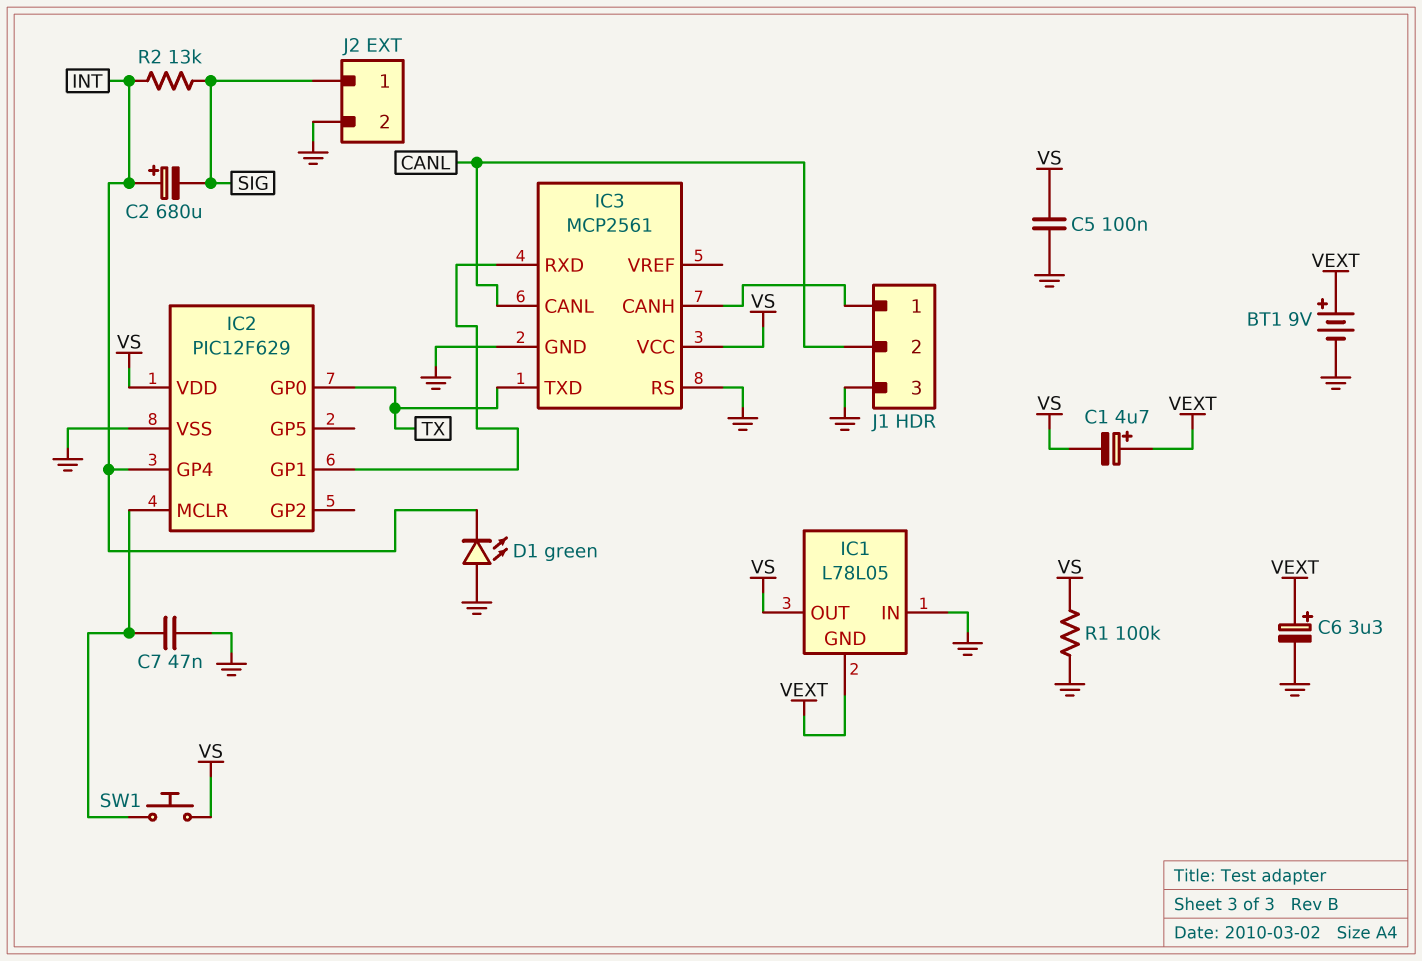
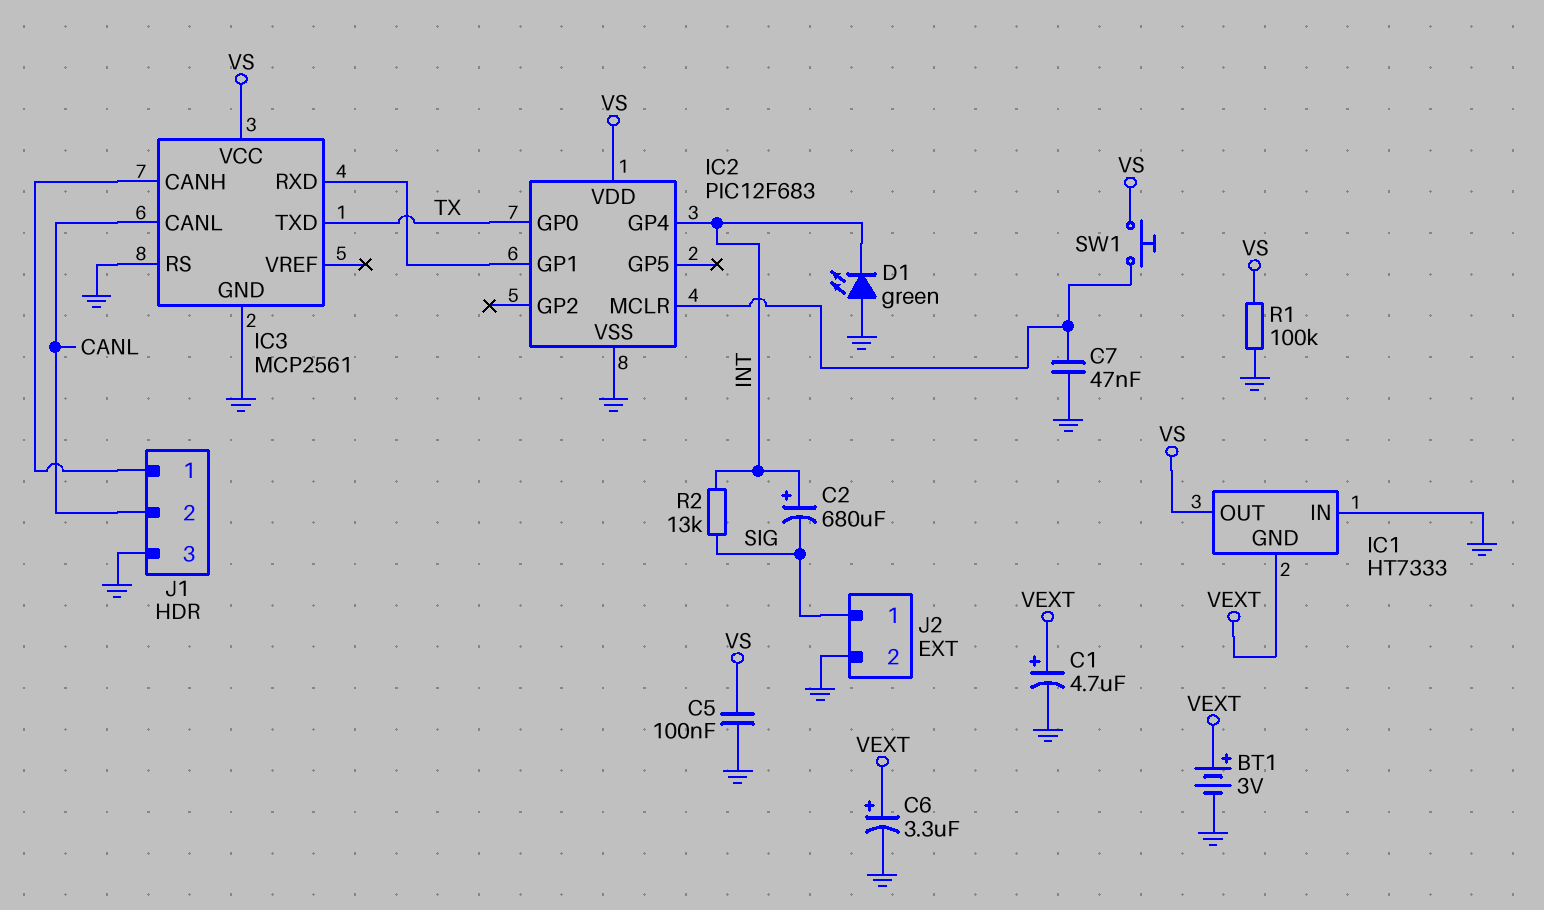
BT1: 9V (plus VEXT, minus GND) -> 3V (plus VEXT, minus GND)
C1: 4.7uF (plus VEXT, minus VS) -> 4.7uF (plus VEXT, minus GND)
IC1: L78L05 -> HT7333
IC2: PIC12F629 -> PIC12F683

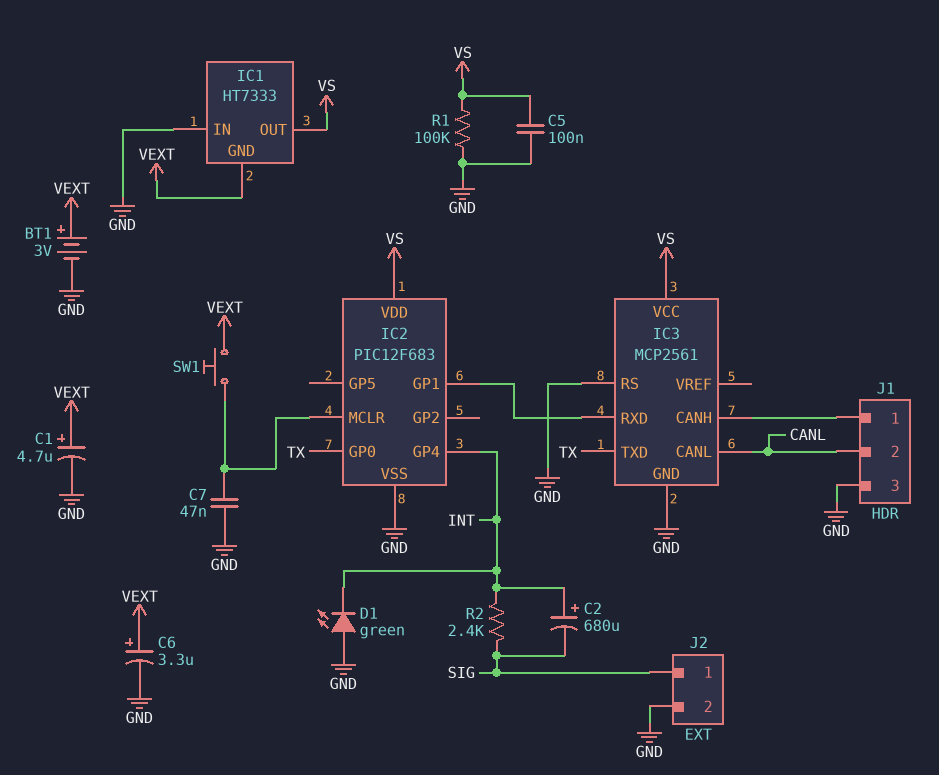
R2: 13k (INT, SIG) -> 2.4k (INT, SIG)
SW1: button (IC2/MCLR, VS) -> button (IC2/MCLR, VEXT)

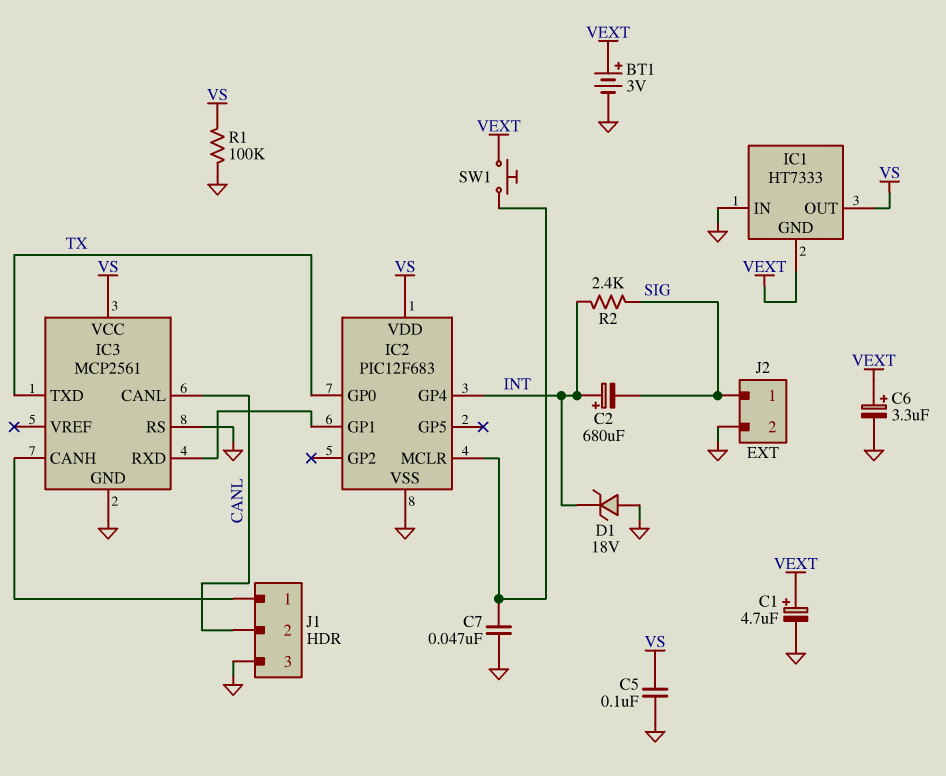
D1: LED green (A GND, K INT) -> zener 18V (A GND, K INT)

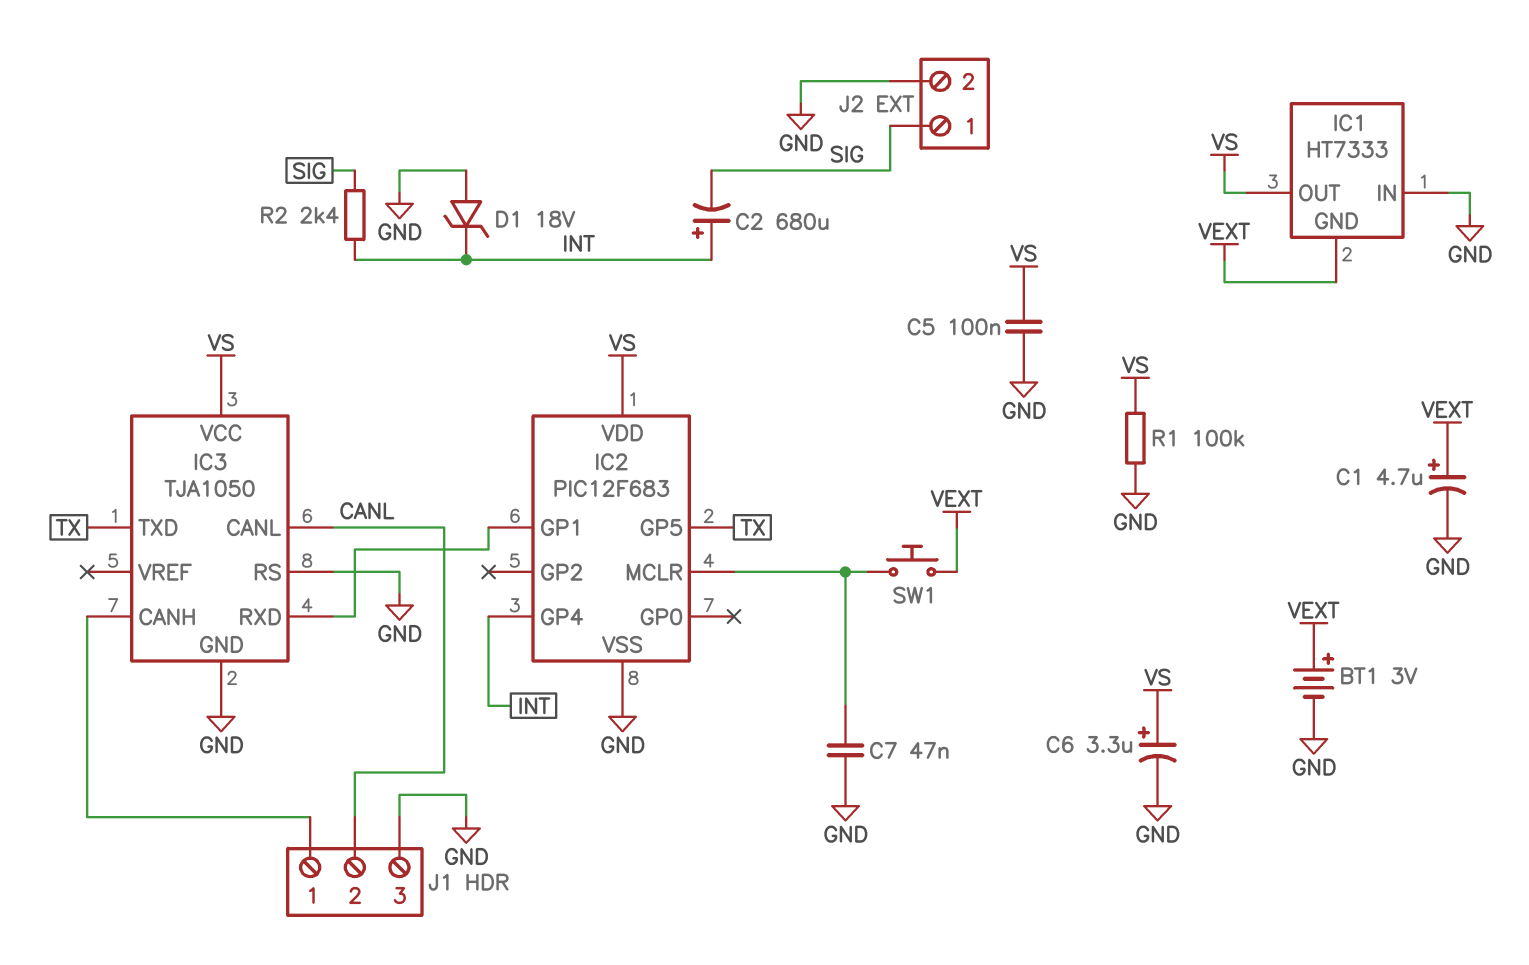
C6: 3.3uF (plus VEXT, minus GND) -> 3.3uF (plus VS, minus GND)
IC2 pin GP0: TX -> none
IC2 pin GP5: none -> TX
IC3: MCP2561 -> TJA1050

